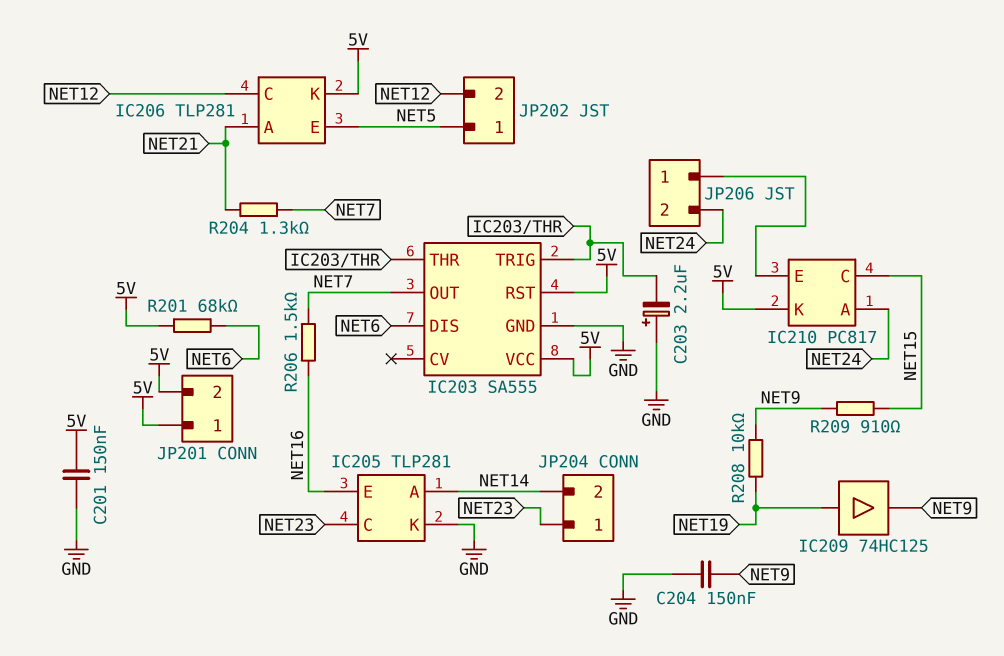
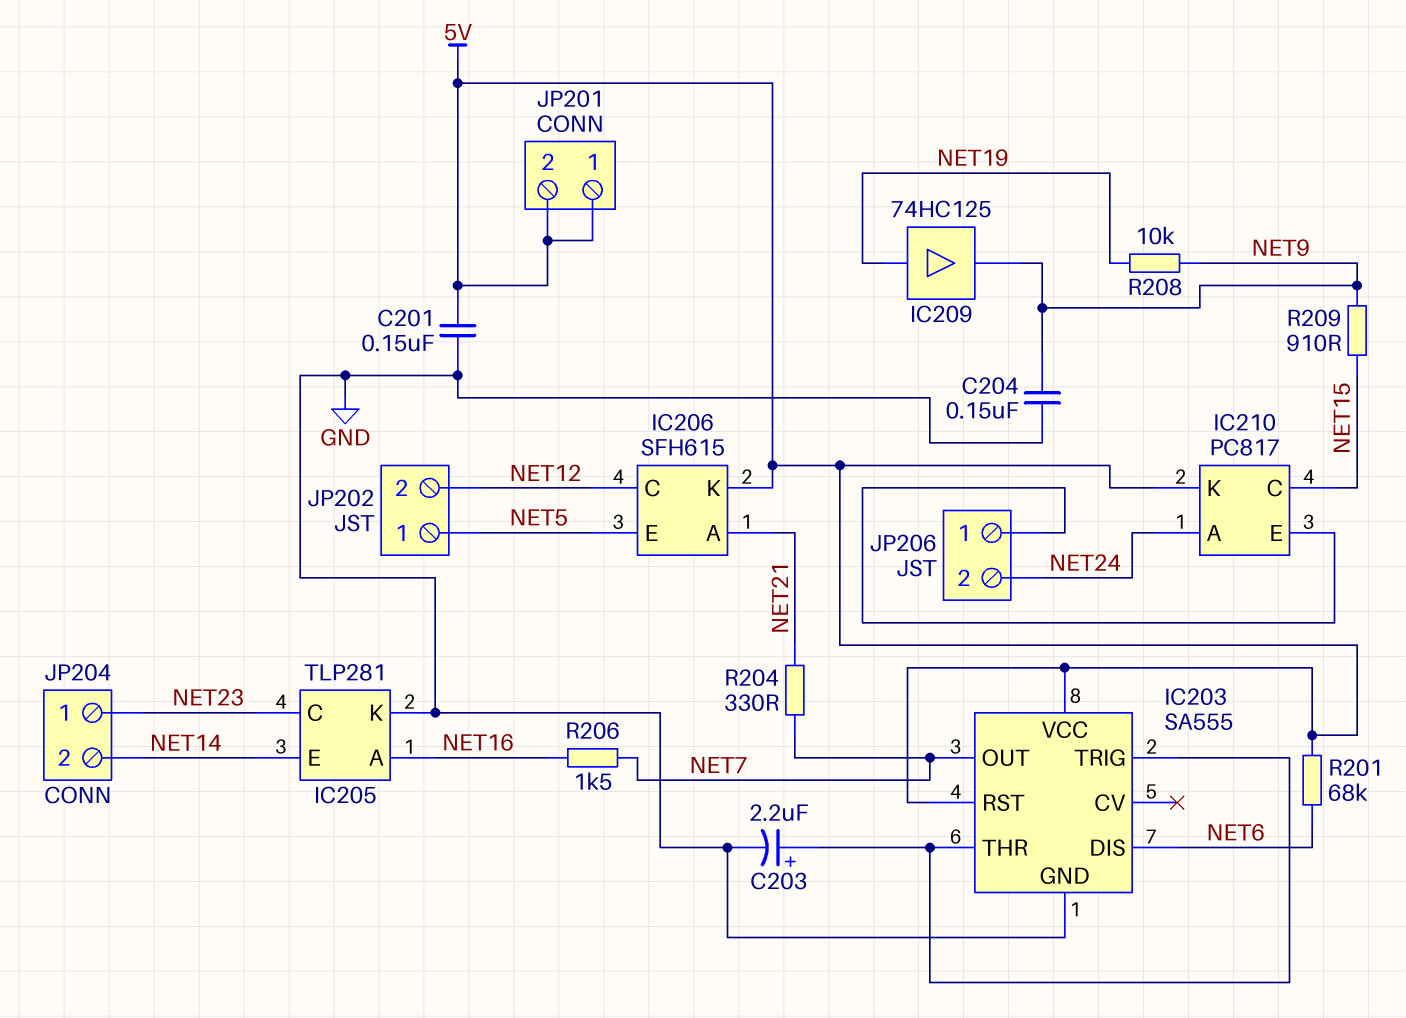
C203: 2.2uF (plus GND, minus IC203/THR) -> 2.2uF (plus IC203/THR, minus GND)
IC205 pin A: NET14 -> NET16
IC205 pin E: NET16 -> NET14
IC206: TLP281 -> SFH615
R204: 1.3k (NET7, NET21) -> 330 (NET7, NET21)

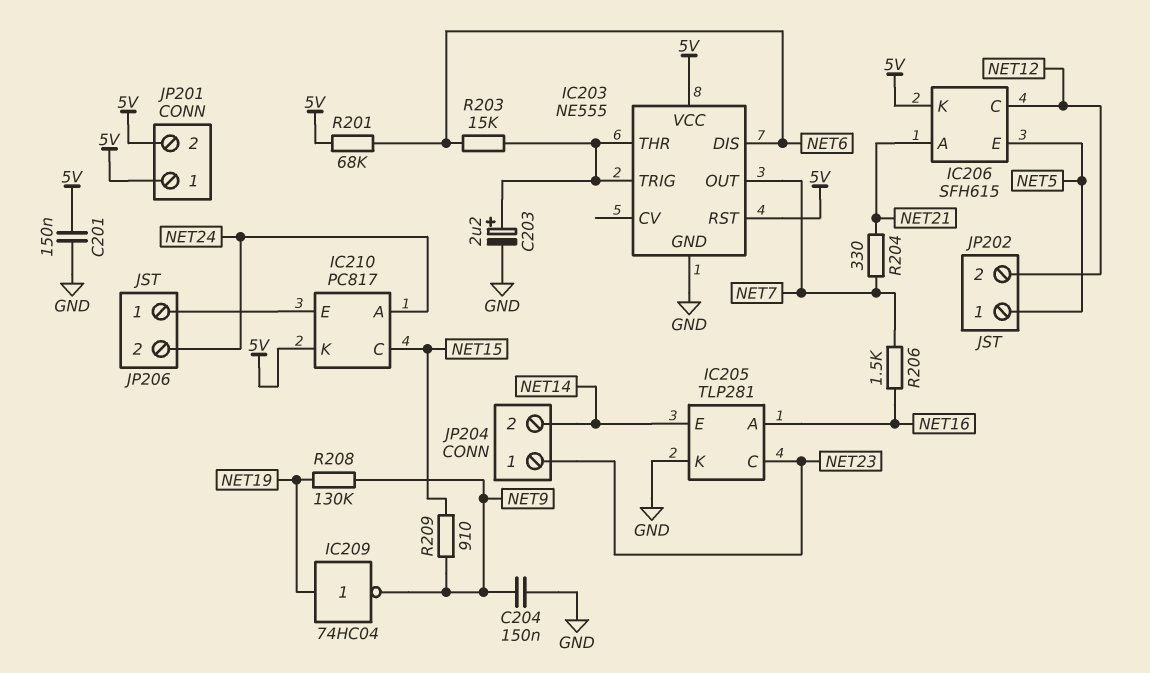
IC203: SA555 -> NE555
IC209: buffer 74HC125 (in NET19, out NET9) -> NOT 74HC04 (in NET19, out NET9)
R203: none -> 15k (IC203/THR, NET6)
R208: 10k (NET9, NET19) -> 130k (NET9, NET19)

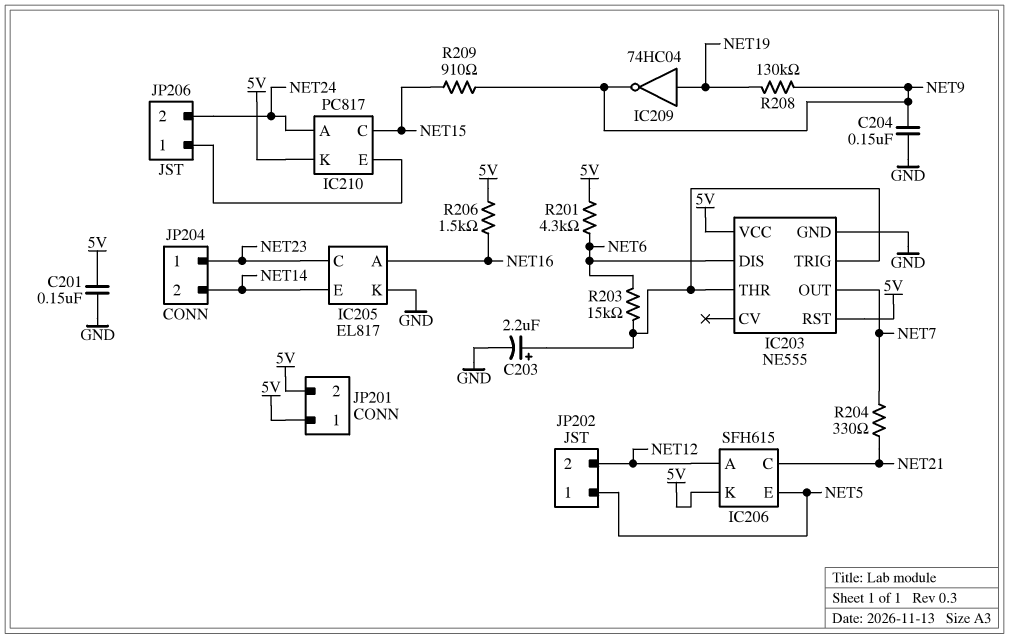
IC205: TLP281 -> EL817
IC206 pin A: NET21 -> NET12
IC206 pin C: NET12 -> NET21
R201: 68k (5V, NET6) -> 4.3k (5V, NET6)
R206: 1.5k (NET7, NET16) -> 1.5k (5V, NET16)

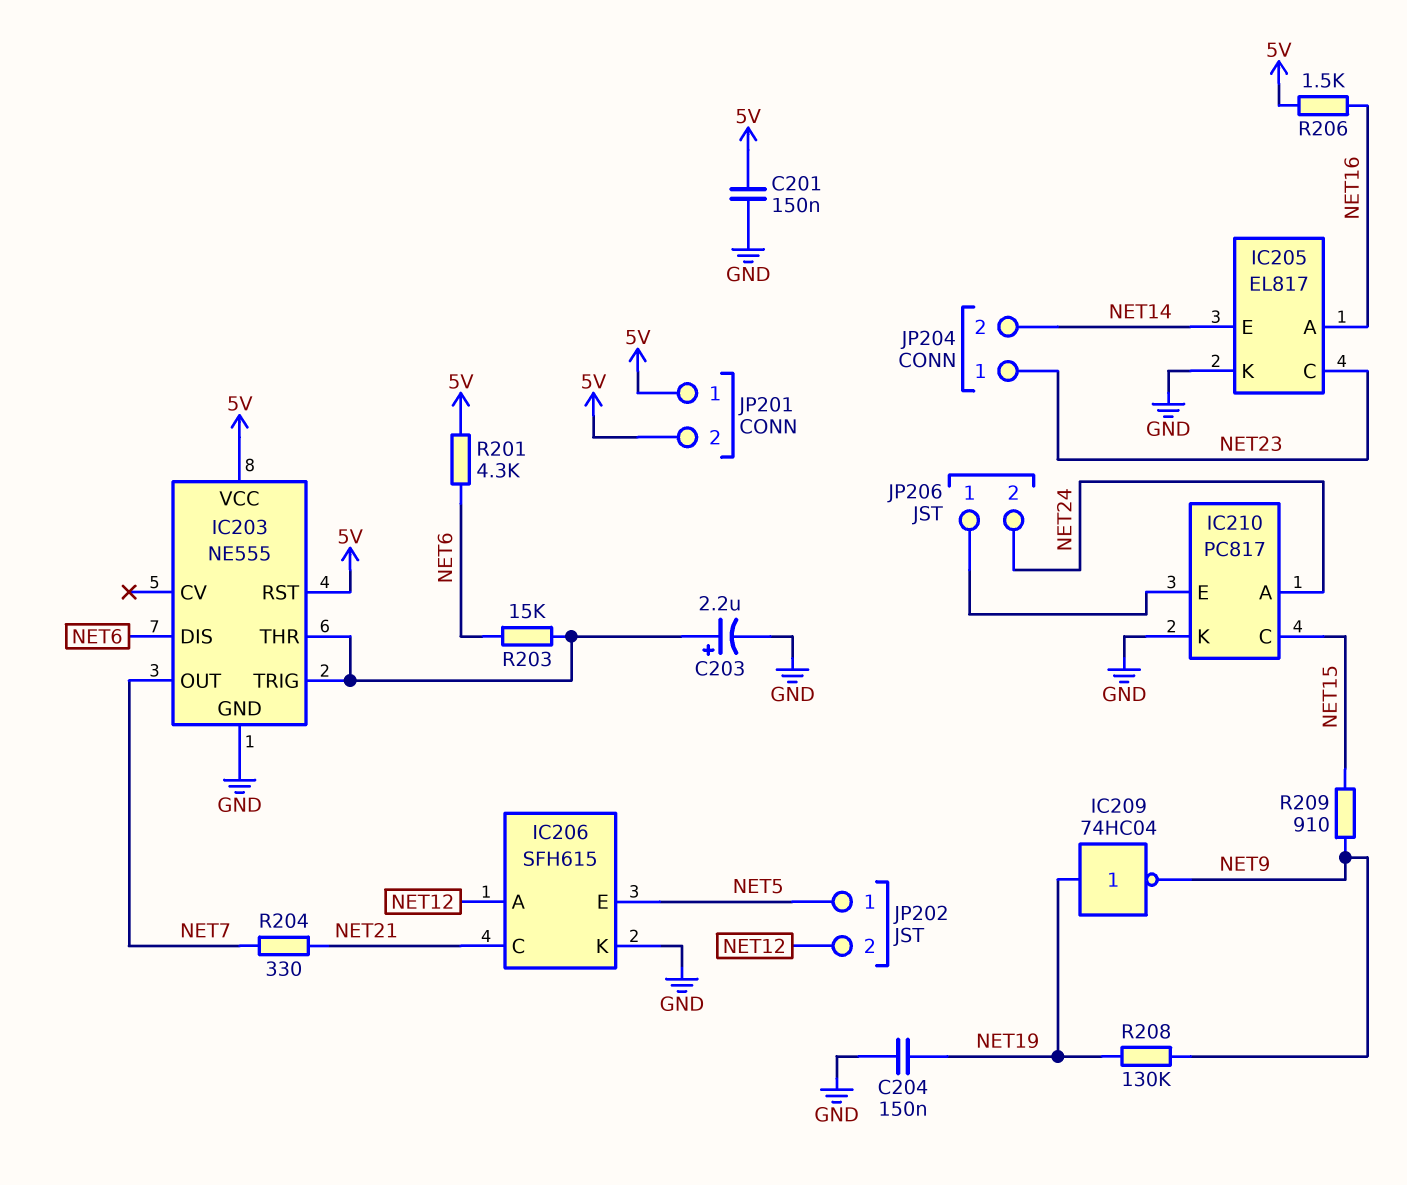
C204: 150nF (GND, NET9) -> 150nF (GND, NET19)
IC206 pin K: 5V -> GND
IC210 pin K: 5V -> GND

